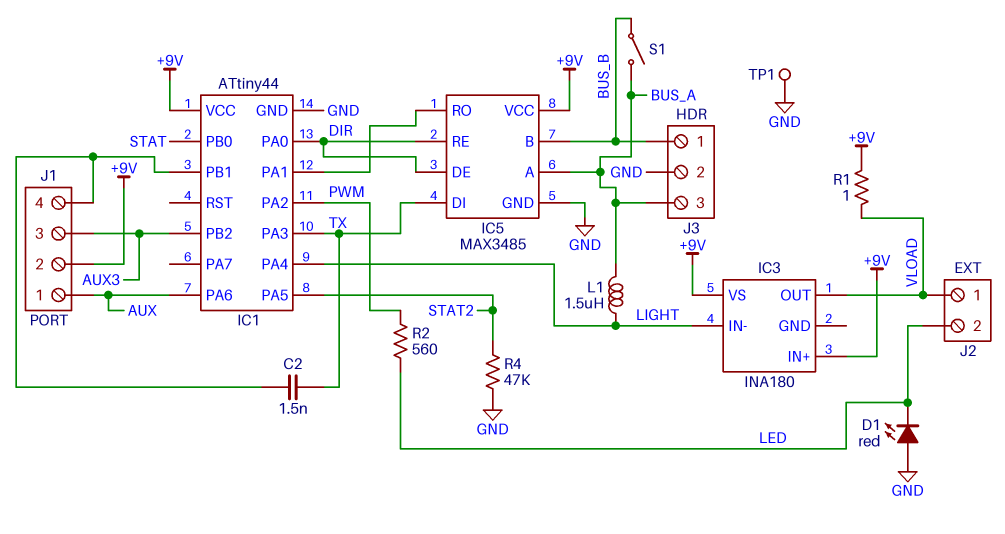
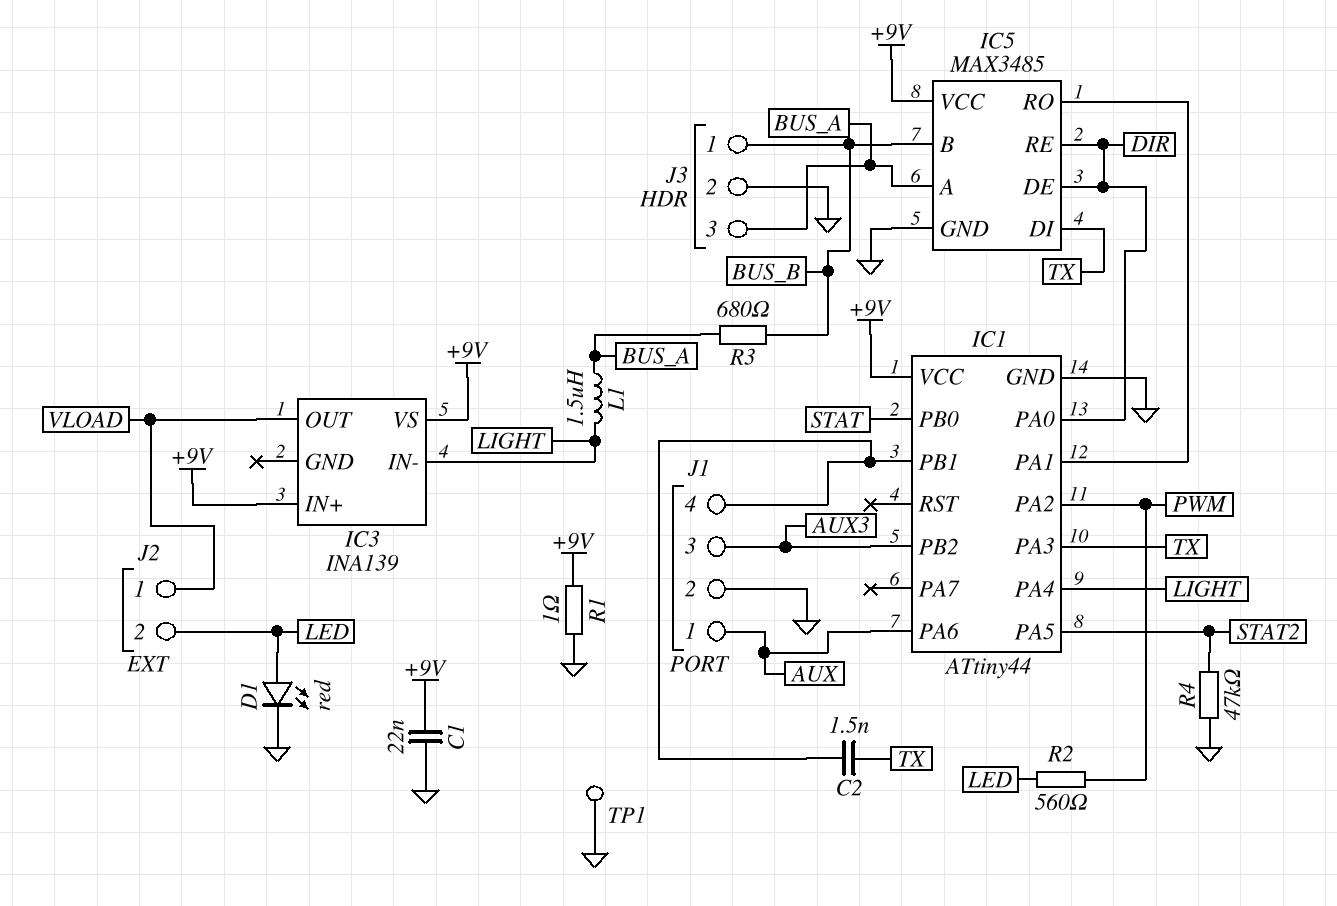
C1: none -> 22nF (+9V, GND)
D1: LED red (A GND, K LED) -> LED red (A LED, K GND)
IC3: INA180 -> INA139
J1 pin 2: +9V -> GND
R1: 1 (+9V, VLOAD) -> 1 (+9V, GND)
R3: none -> 680 (BUS_A, BUS_B)
S1: switch (BUS_A, BUS_B) -> none

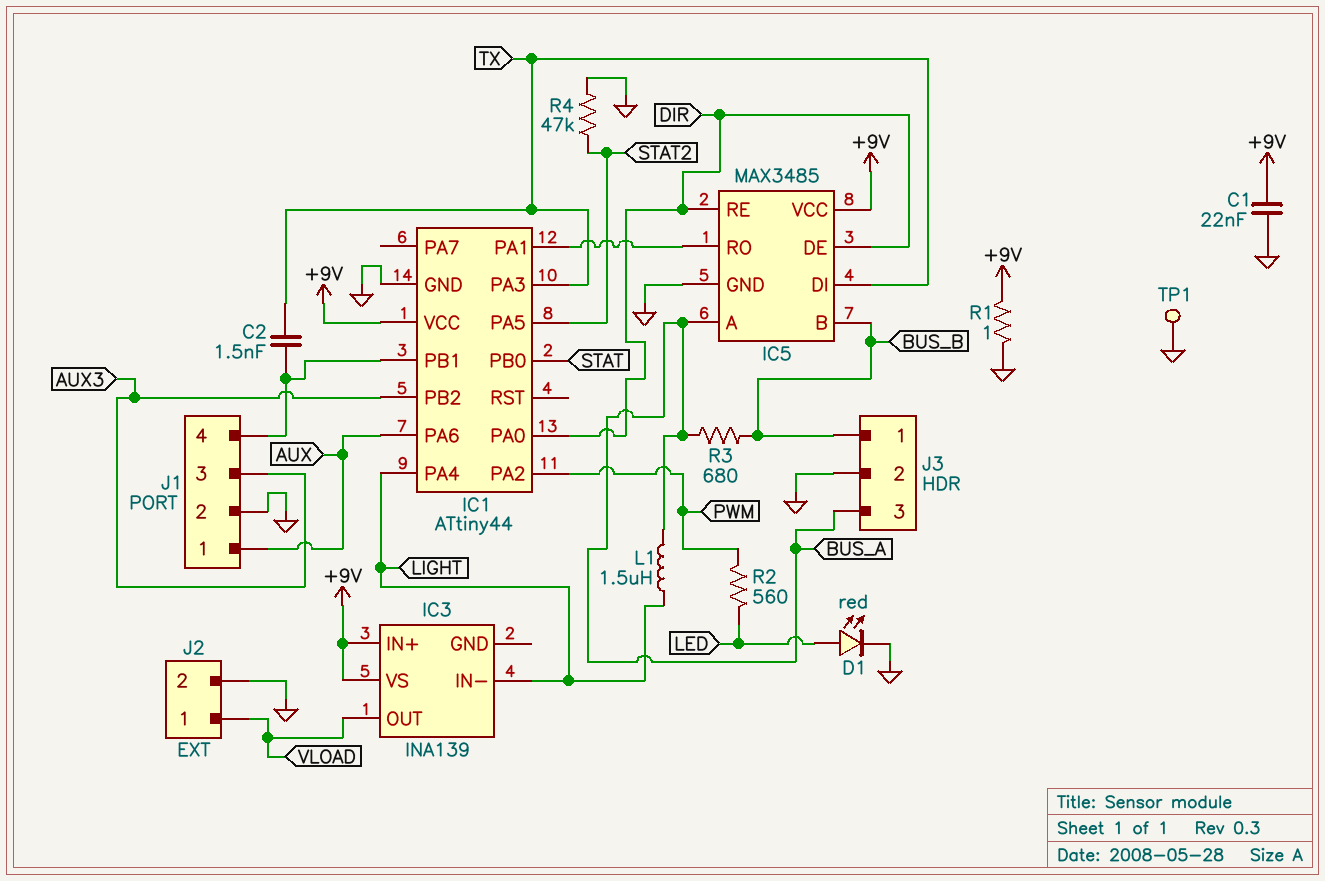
J2 pin 2: LED -> GND

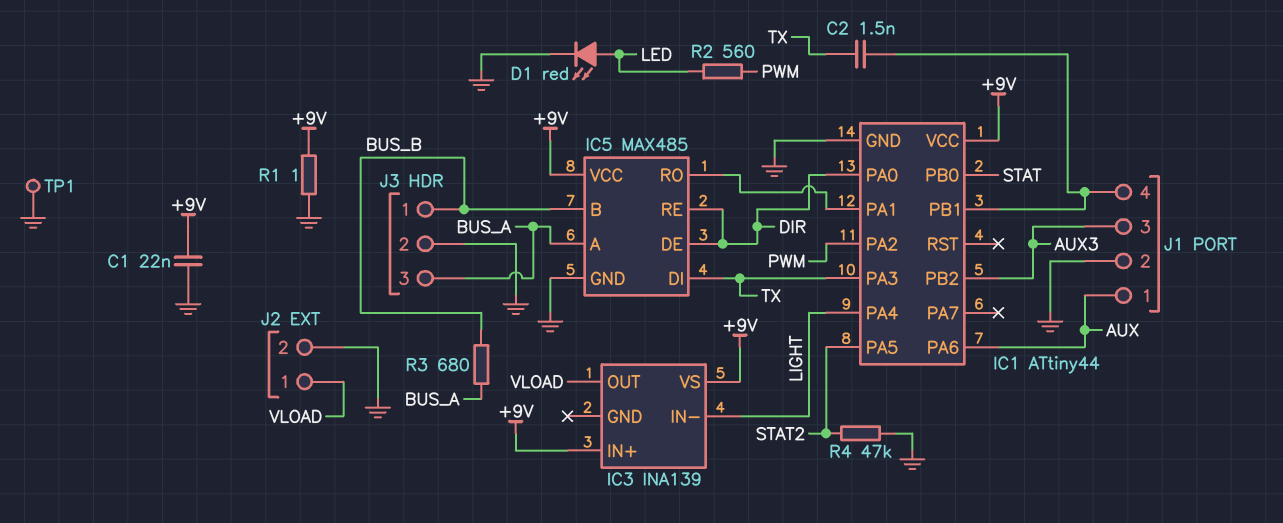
IC5: MAX3485 -> MAX485
L1: 1.5uH (BUS_A, LIGHT) -> none

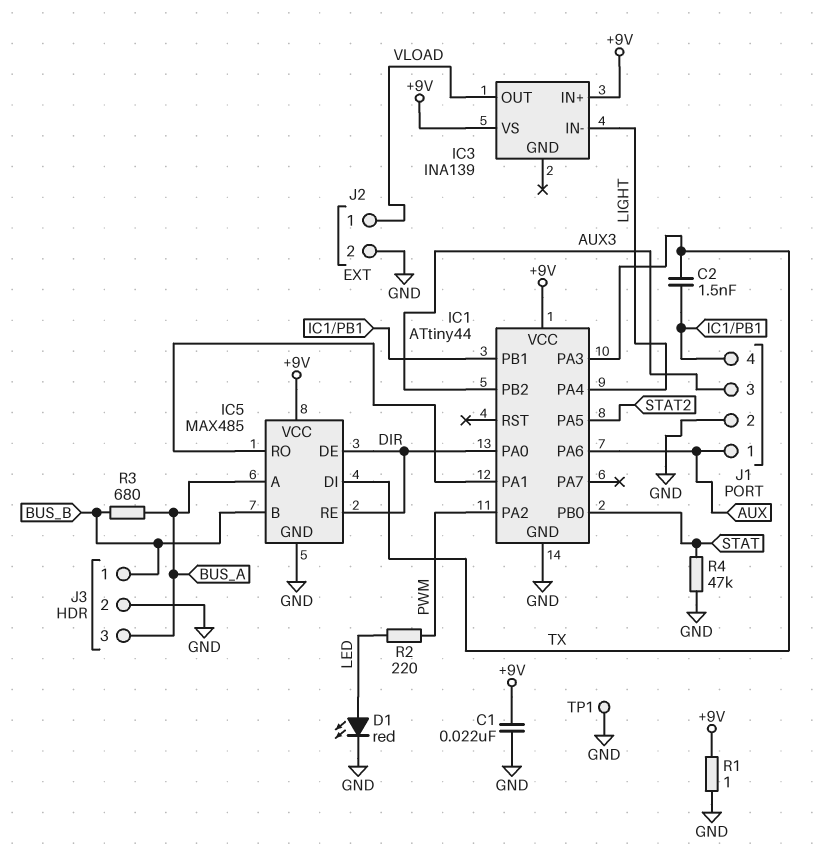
R2: 560 (LED, PWM) -> 220 (LED, PWM)
R4: 47k (GND, STAT2) -> 47k (GND, STAT)

